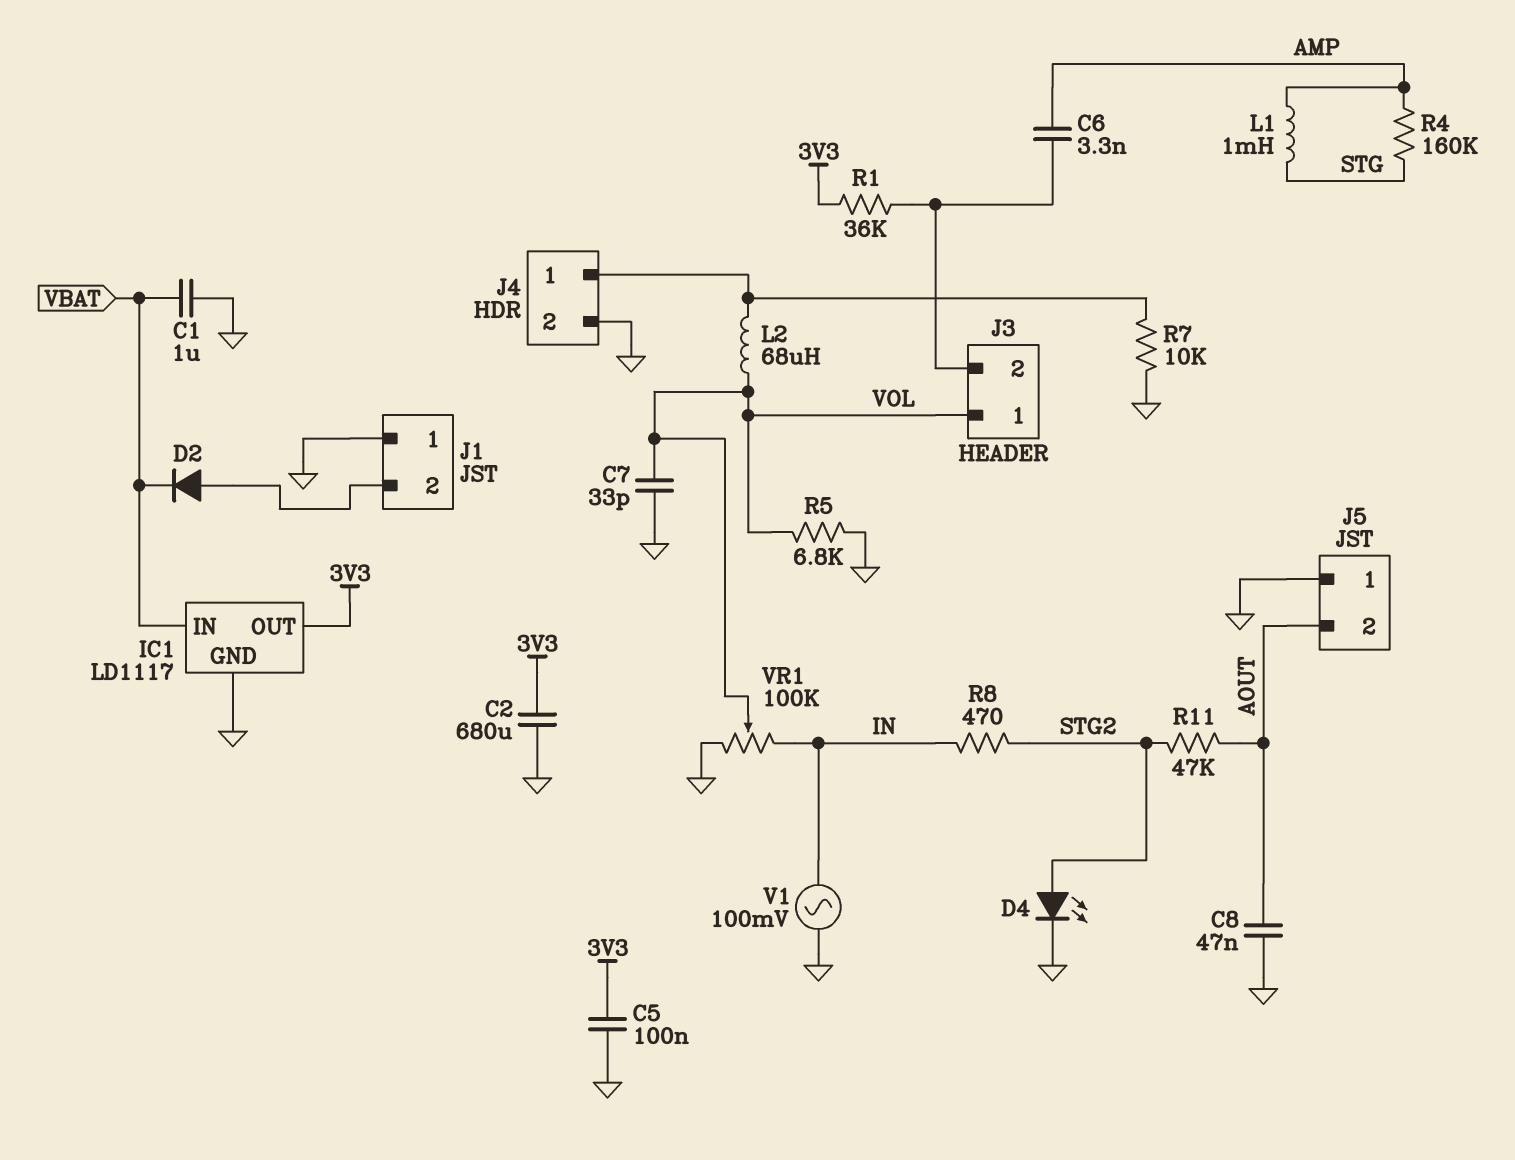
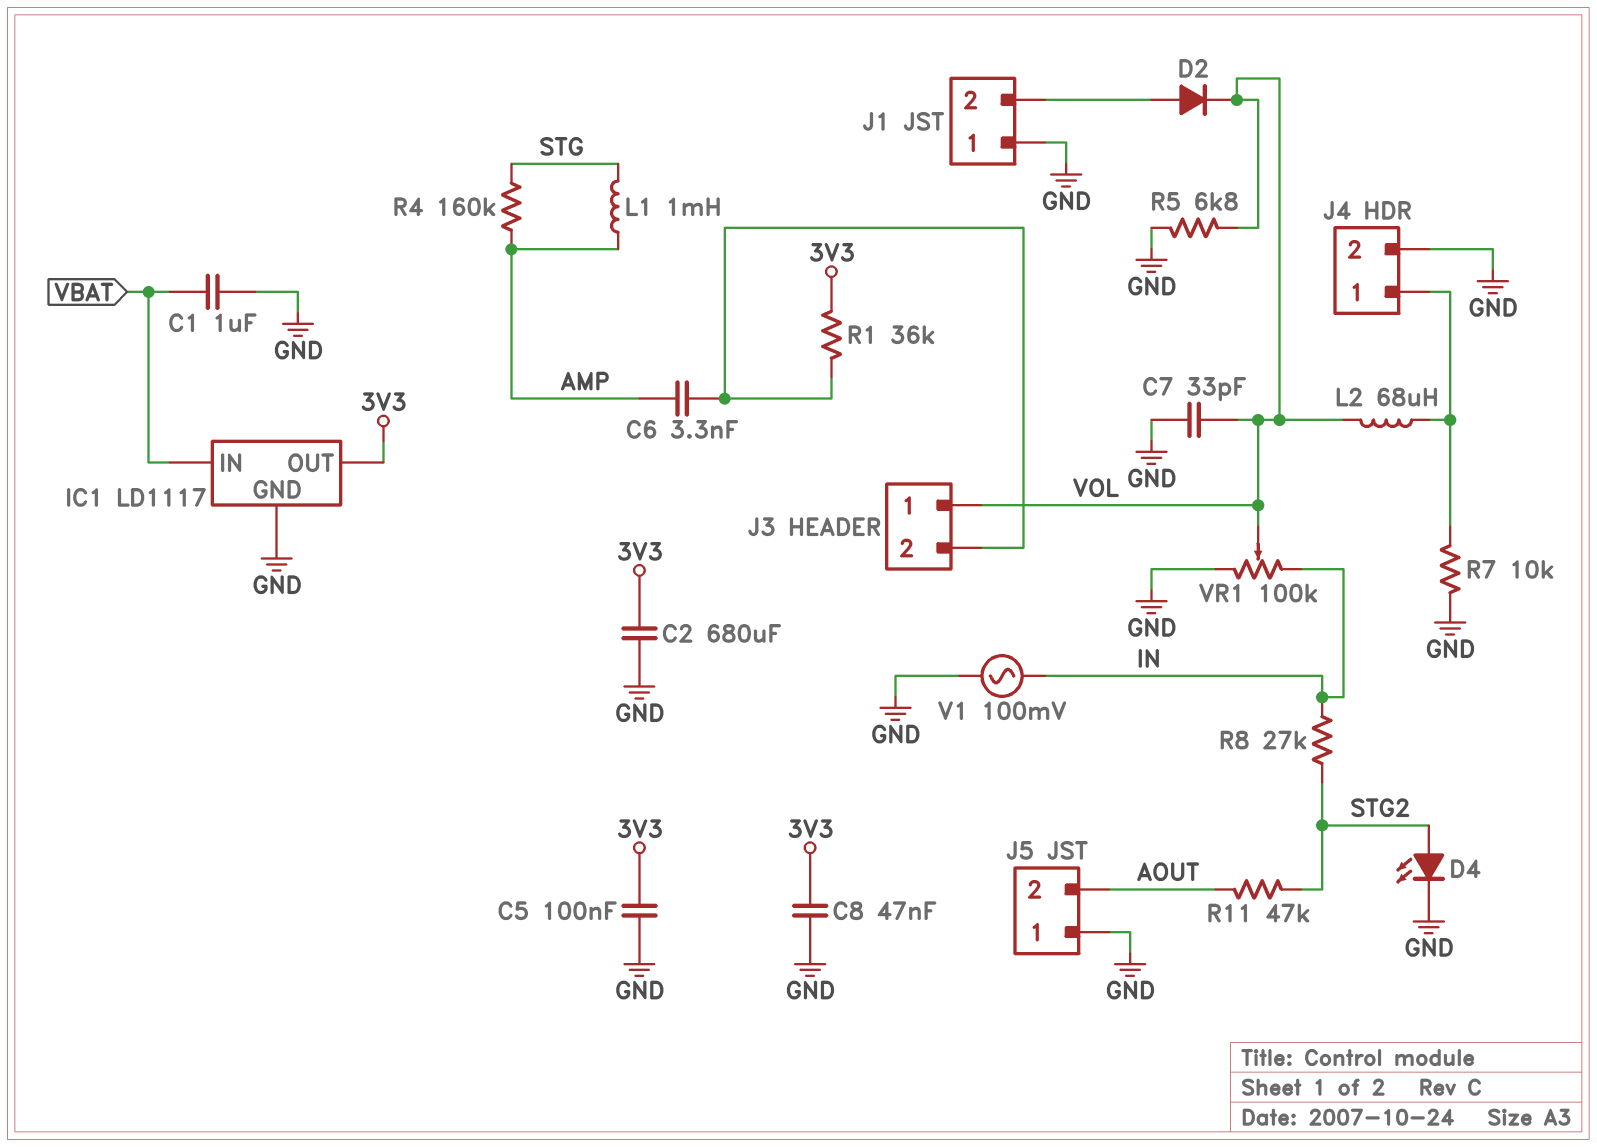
C8: 47nF (AOUT, GND) -> 47nF (3V3, GND)
D2: diode (A J1/2, K VBAT) -> diode (A J1/2, K VOL)
R8: 470 (IN, STG2) -> 27k (IN, STG2)

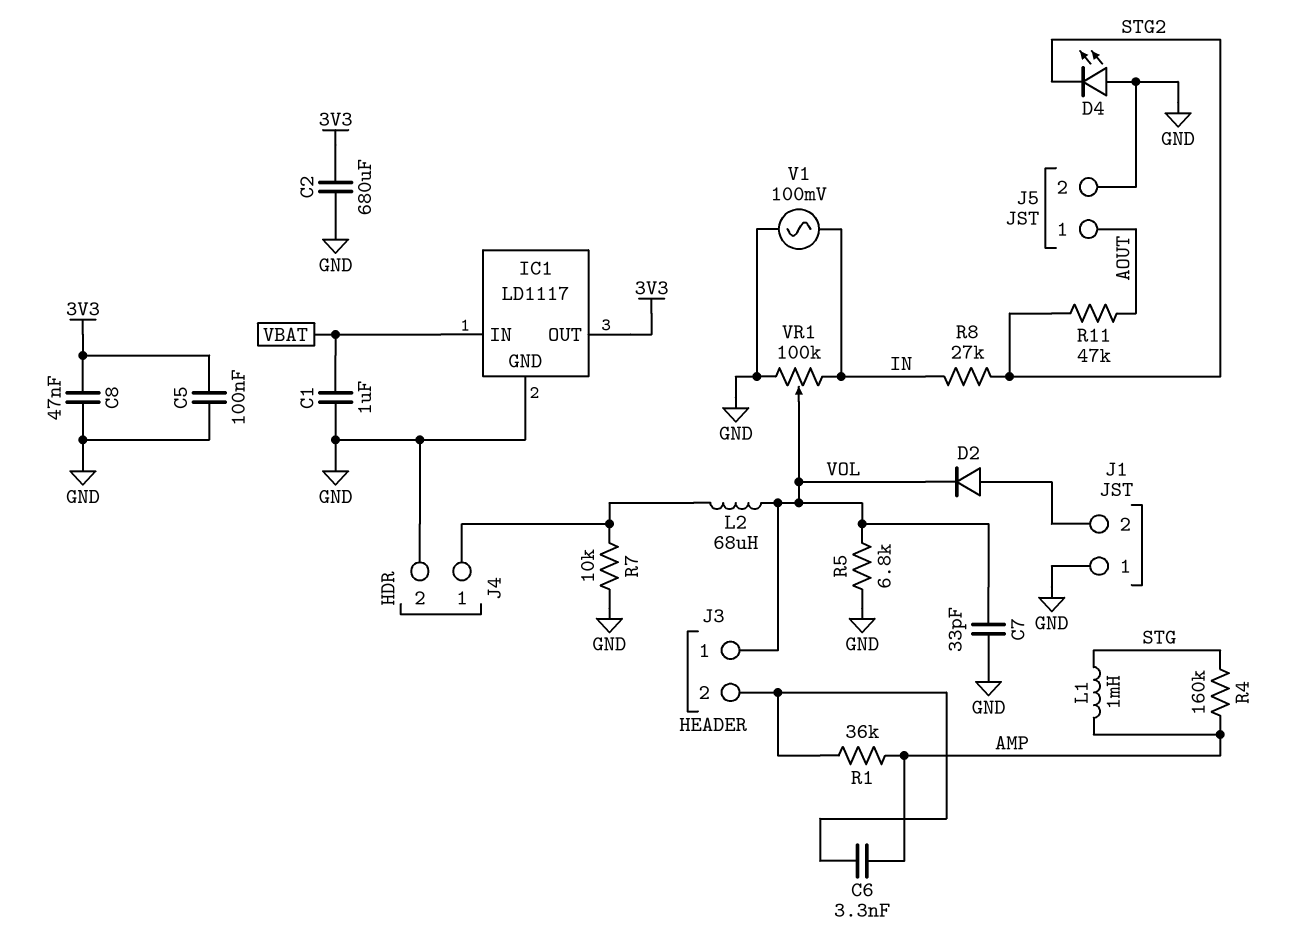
D4: LED (A STG2, K GND) -> LED (A GND, K STG2)
J5 pin 1: GND -> AOUT
J5 pin 2: AOUT -> GND
R1: 36k (3V3, J3/2) -> 36k (AMP, J3/2)

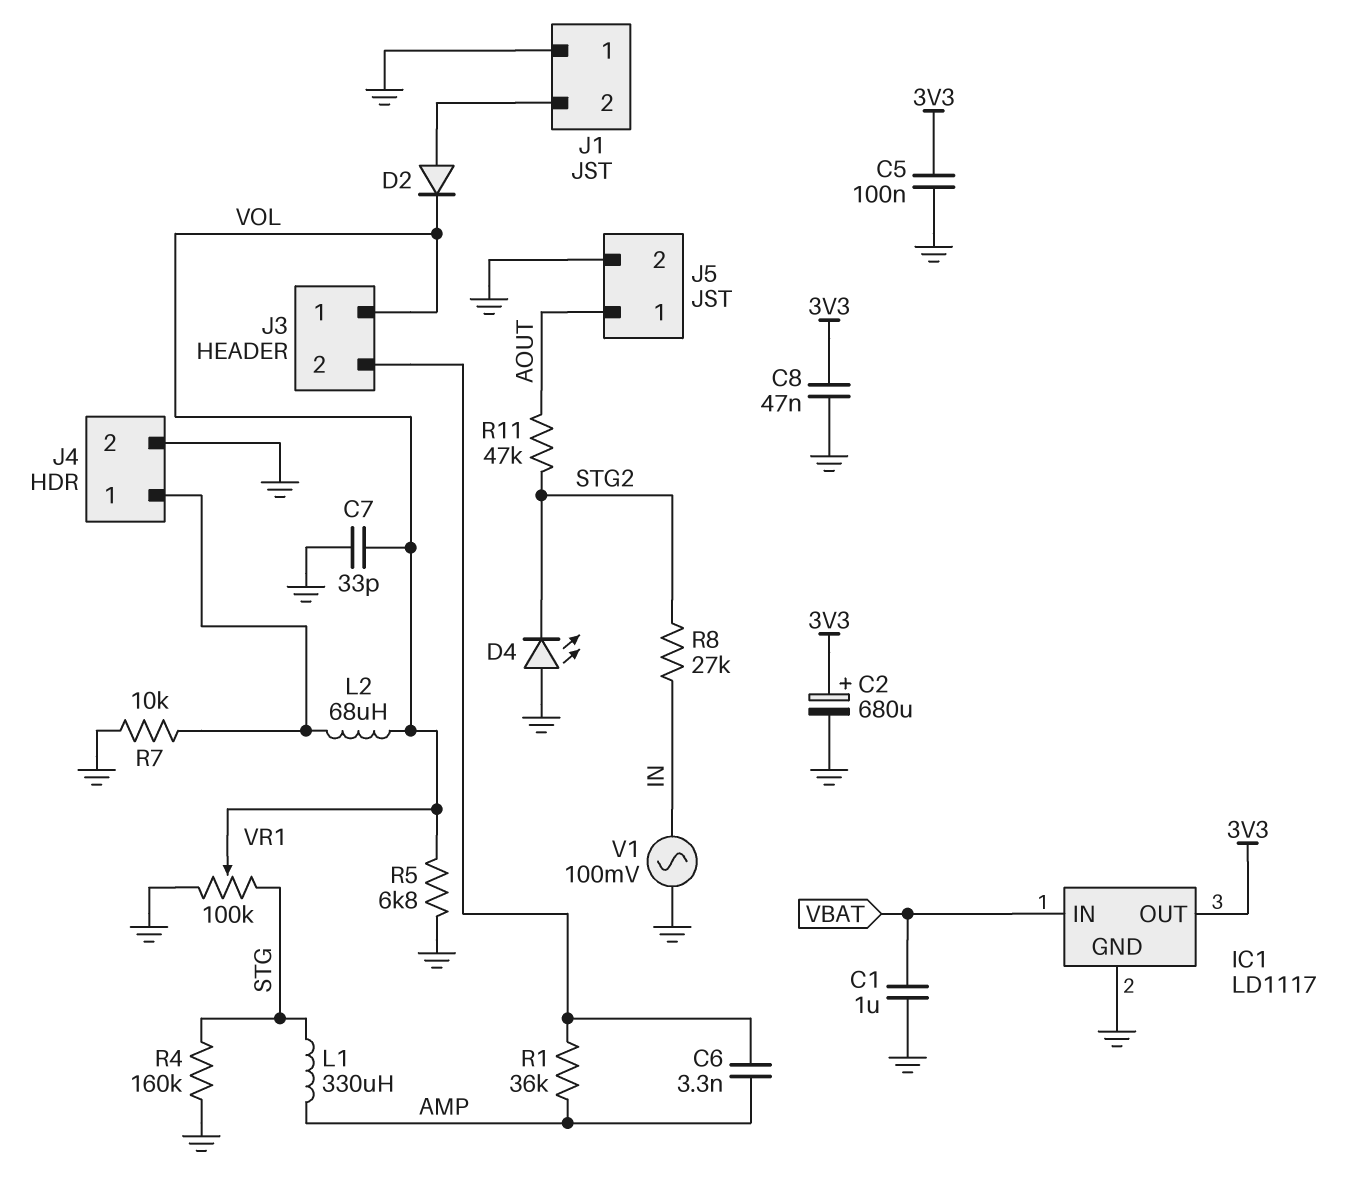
C2: 680uF (3V3, GND) -> 680uF (plus 3V3, minus GND)
L1: 1mH (AMP, STG) -> 330uH (AMP, STG)
R4: 160k (AMP, STG) -> 160k (GND, STG)
VR1: 100k (GND, IN, wiper VOL) -> 100k (GND, STG, wiper VOL)

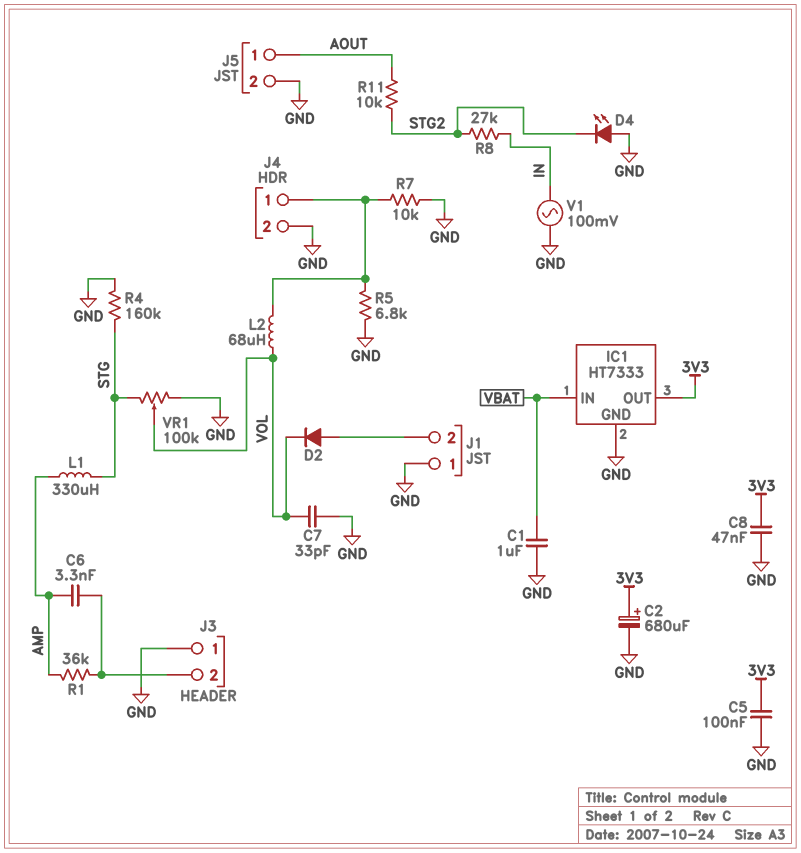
IC1: LD1117 -> HT7333
J3 pin 1: VOL -> GND
R5: 6.8k (GND, VOL) -> 6.8k (GND, J4/1)
R11: 47k (AOUT, STG2) -> 10k (AOUT, STG2)

